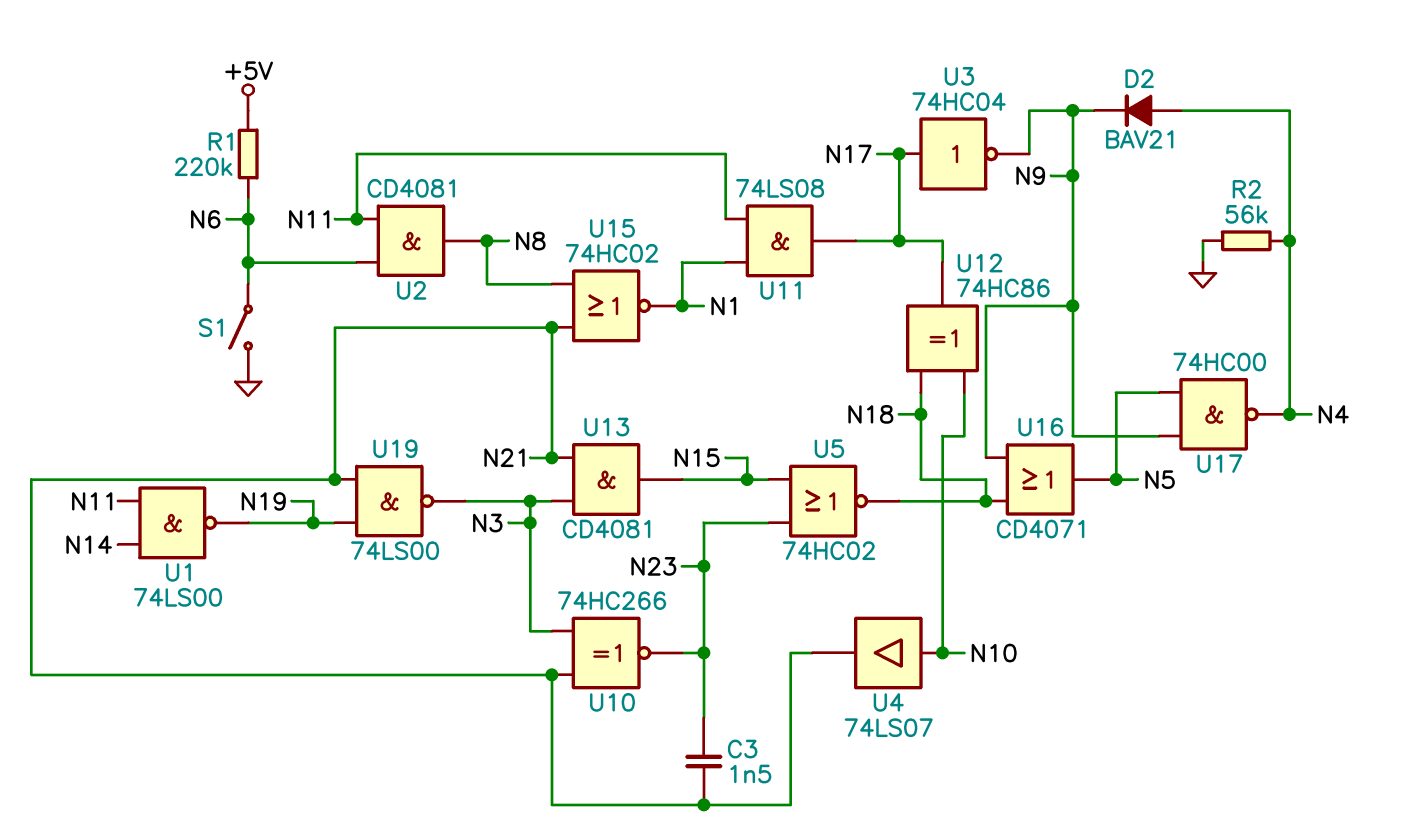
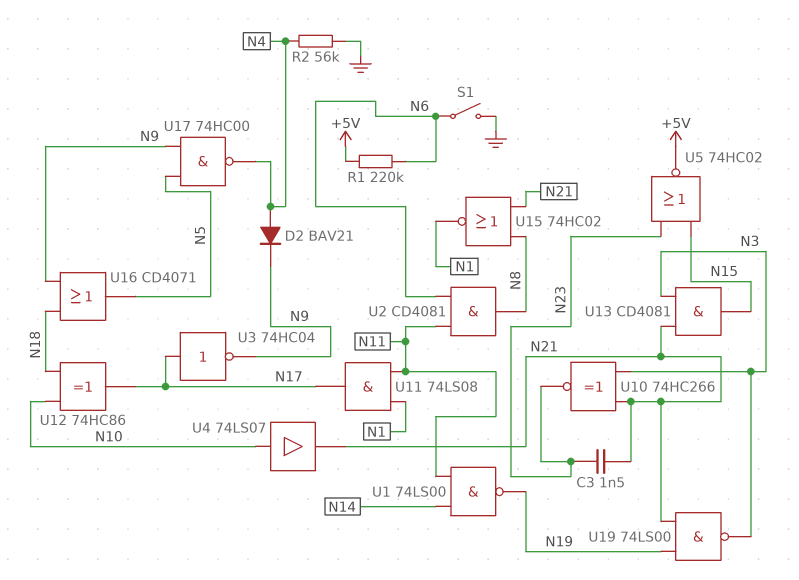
U5: NOR 74HC02 (in N15, in N23, out N18) -> NOR 74HC02 (in N15, in N23, out +5V)

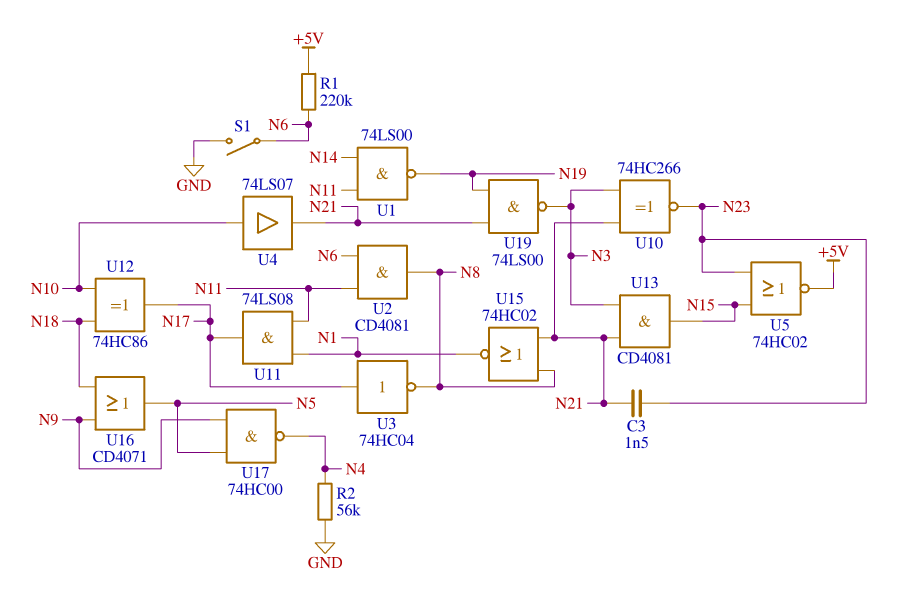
D2: diode BAV21 (A N4, K N9) -> none
U3: NOT 74HC04 (in N17, out N9) -> NOT 74HC04 (in N17, out N8)

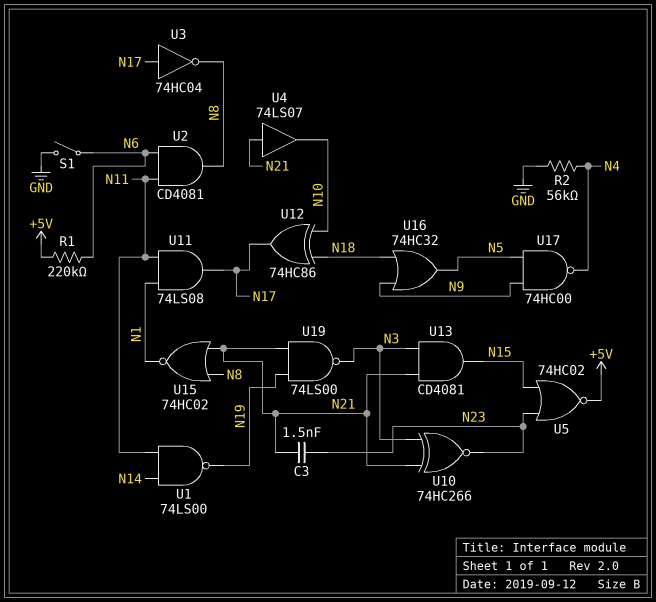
U4: buffer 74LS07 (in N10, out N21) -> buffer 74LS07 (in N21, out N10)
U16: OR CD4071 (in N9, in N18, out N5) -> OR 74HC32 (in N9, in N18, out N5)

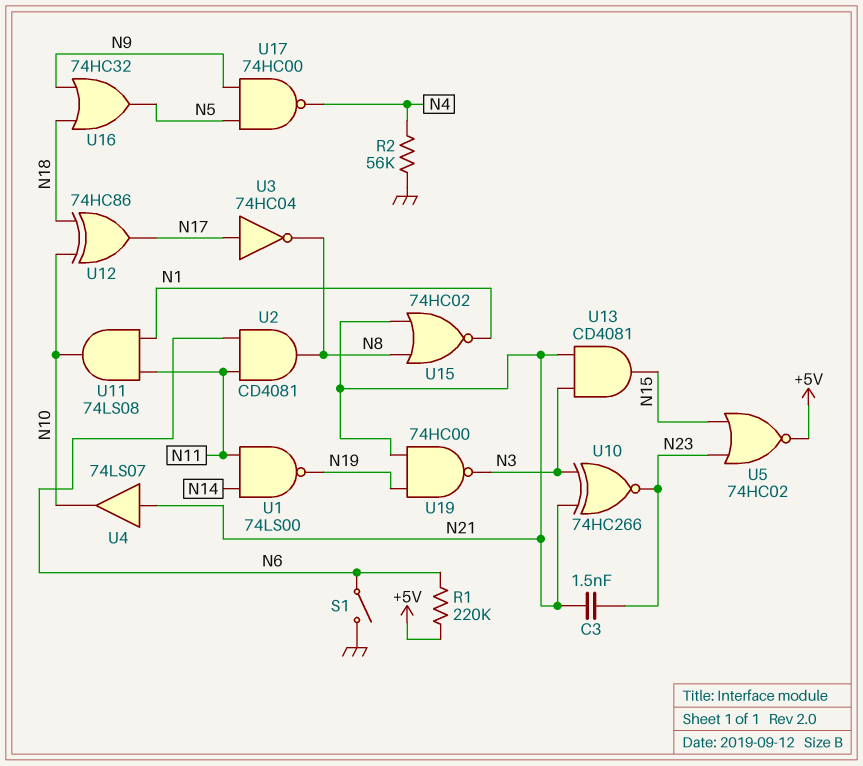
U11: AND 74LS08 (in N1, in N11, out N17) -> AND 74LS08 (in N1, in N11, out N10)
U19: NAND 74LS00 (in N19, in N21, out N3) -> NAND 74HC00 (in N19, in N21, out N3)

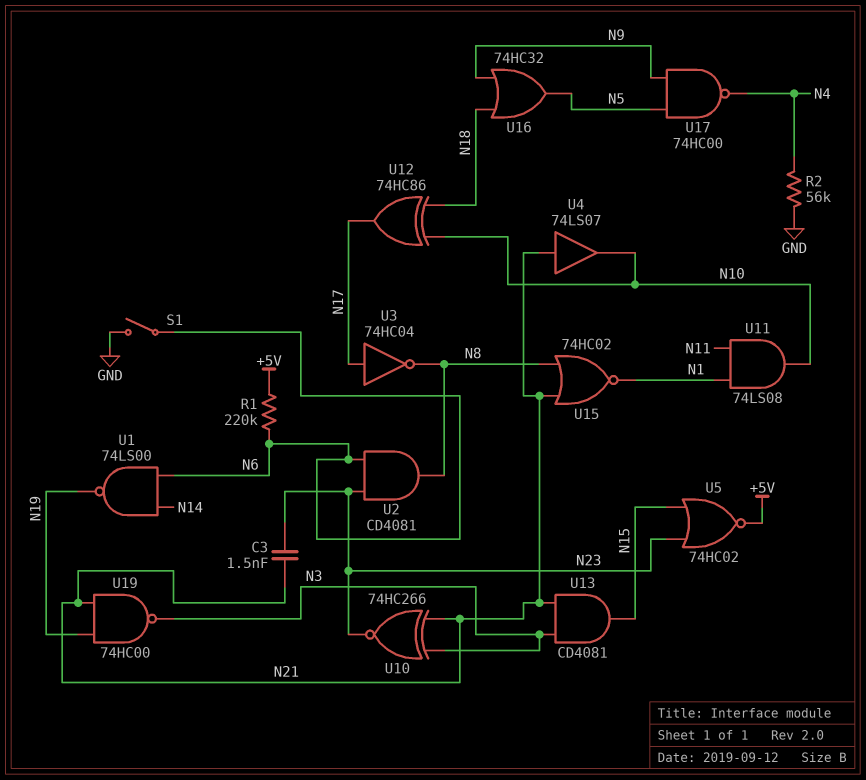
U1: NAND 74LS00 (in N11, in N14, out N19) -> NAND 74LS00 (in N6, in N14, out N19)
U2: AND CD4081 (in N6, in N11, out N8) -> AND CD4081 (in N6, in N23, out N8)

